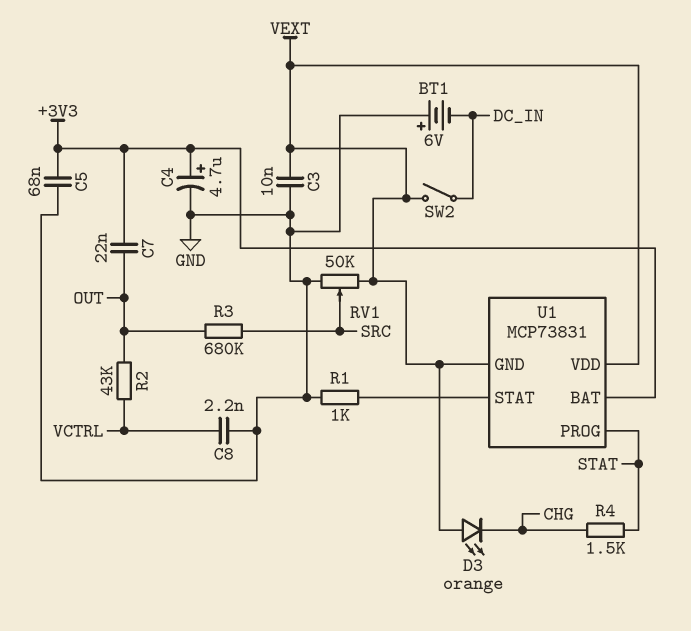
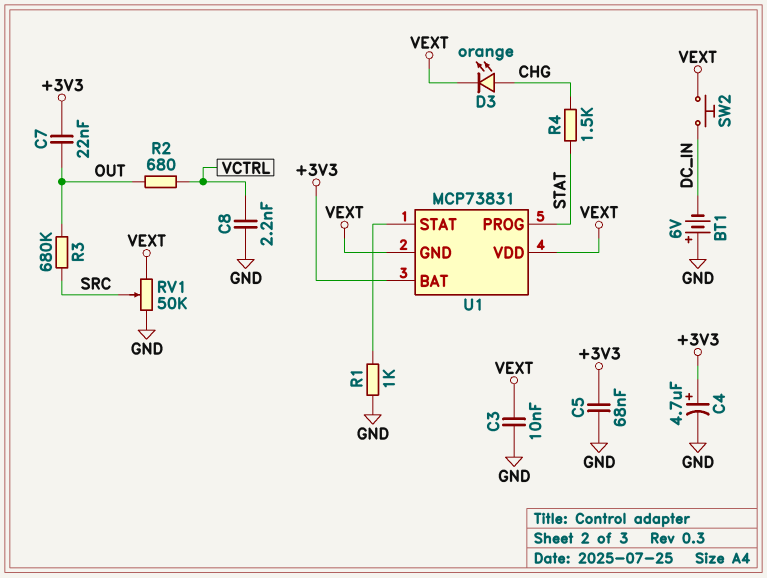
D3: LED orange (A VEXT, K CHG) -> LED orange (A CHG, K VEXT)
R2: 43k (OUT, VCTRL) -> 680 (OUT, VCTRL)
SW2: switch (DC_IN, VEXT) -> button (DC_IN, VEXT)

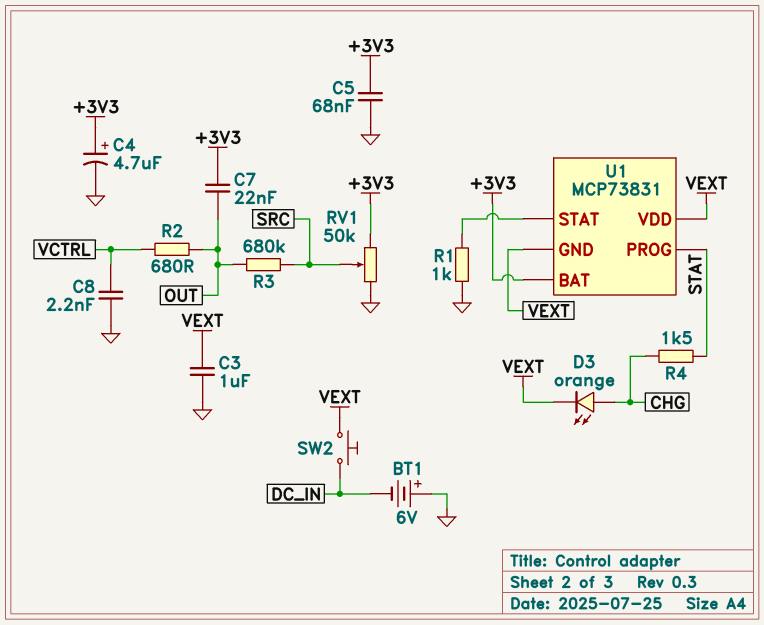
C3: 10nF (GND, VEXT) -> 1uF (GND, VEXT)
RV1: 50k (GND, VEXT, wiper SRC) -> 50k (+3V3, GND, wiper SRC)

